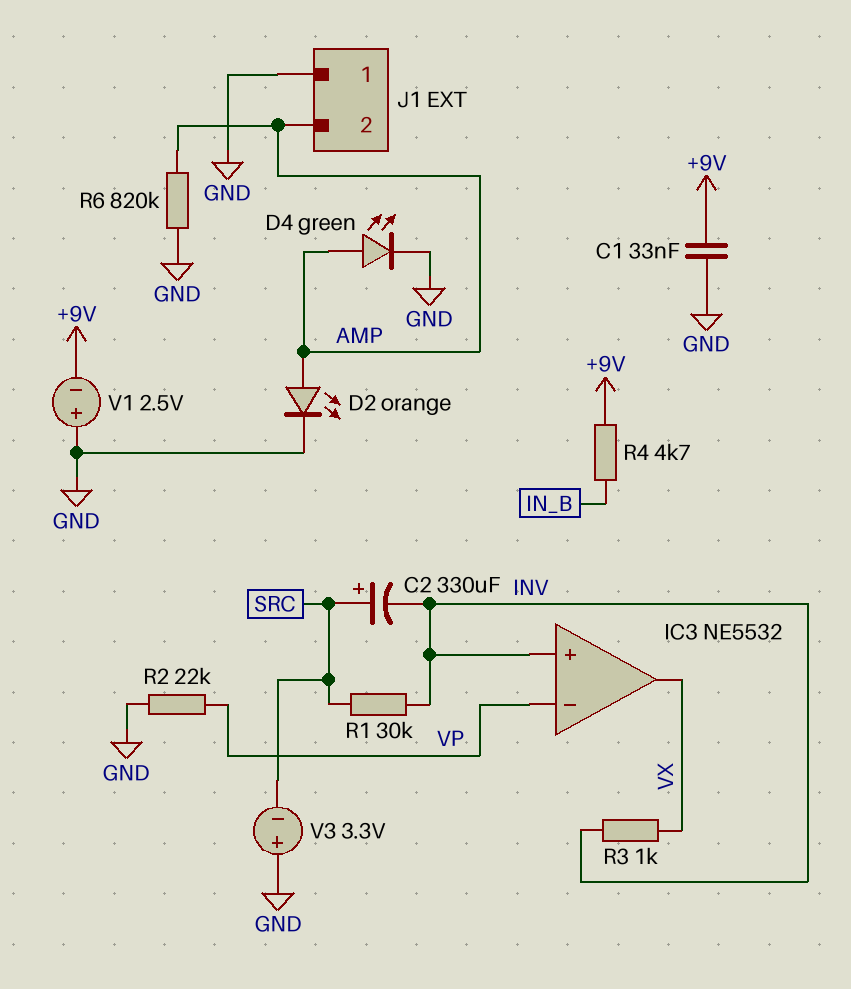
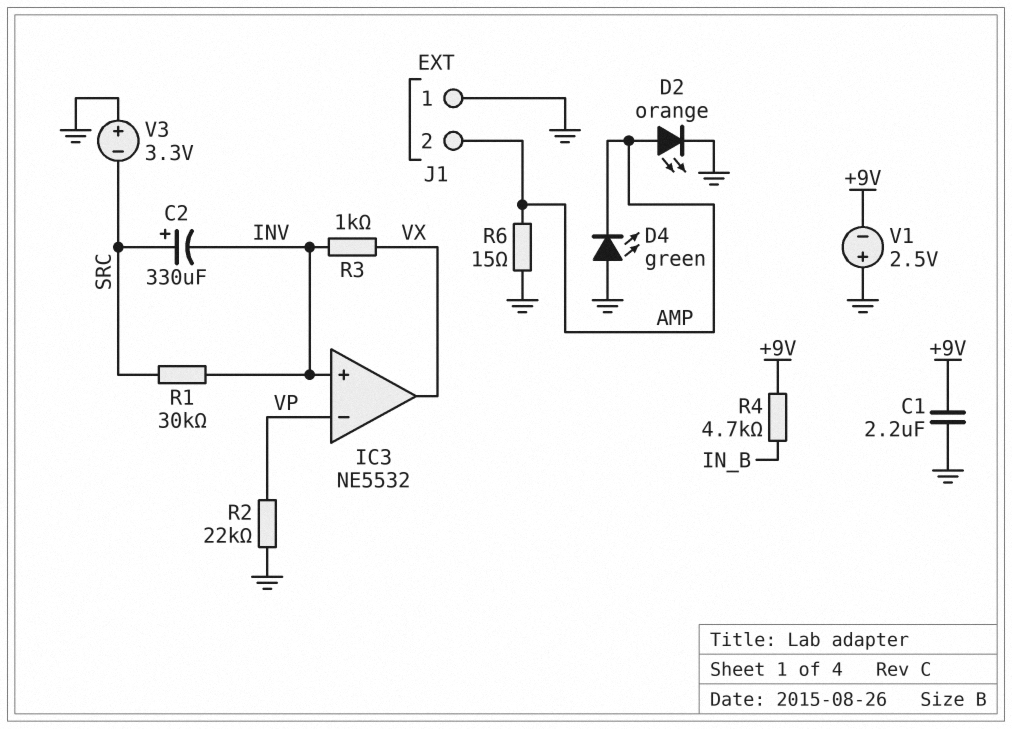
C1: 33nF (+9V, GND) -> 2.2uF (+9V, GND)
D4: LED green (A AMP, K GND) -> LED green (A GND, K AMP)
R6: 820k (AMP, GND) -> 15 (AMP, GND)

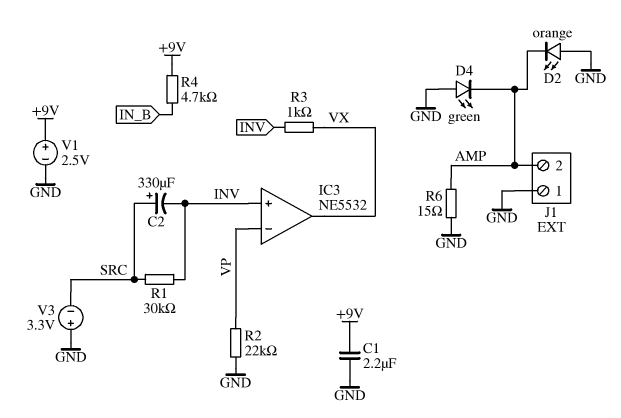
D2: LED orange (A AMP, K GND) -> LED orange (A GND, K AMP)
V1: 2.5V (plus GND, minus +9V) -> 2.5V (plus +9V, minus GND)

